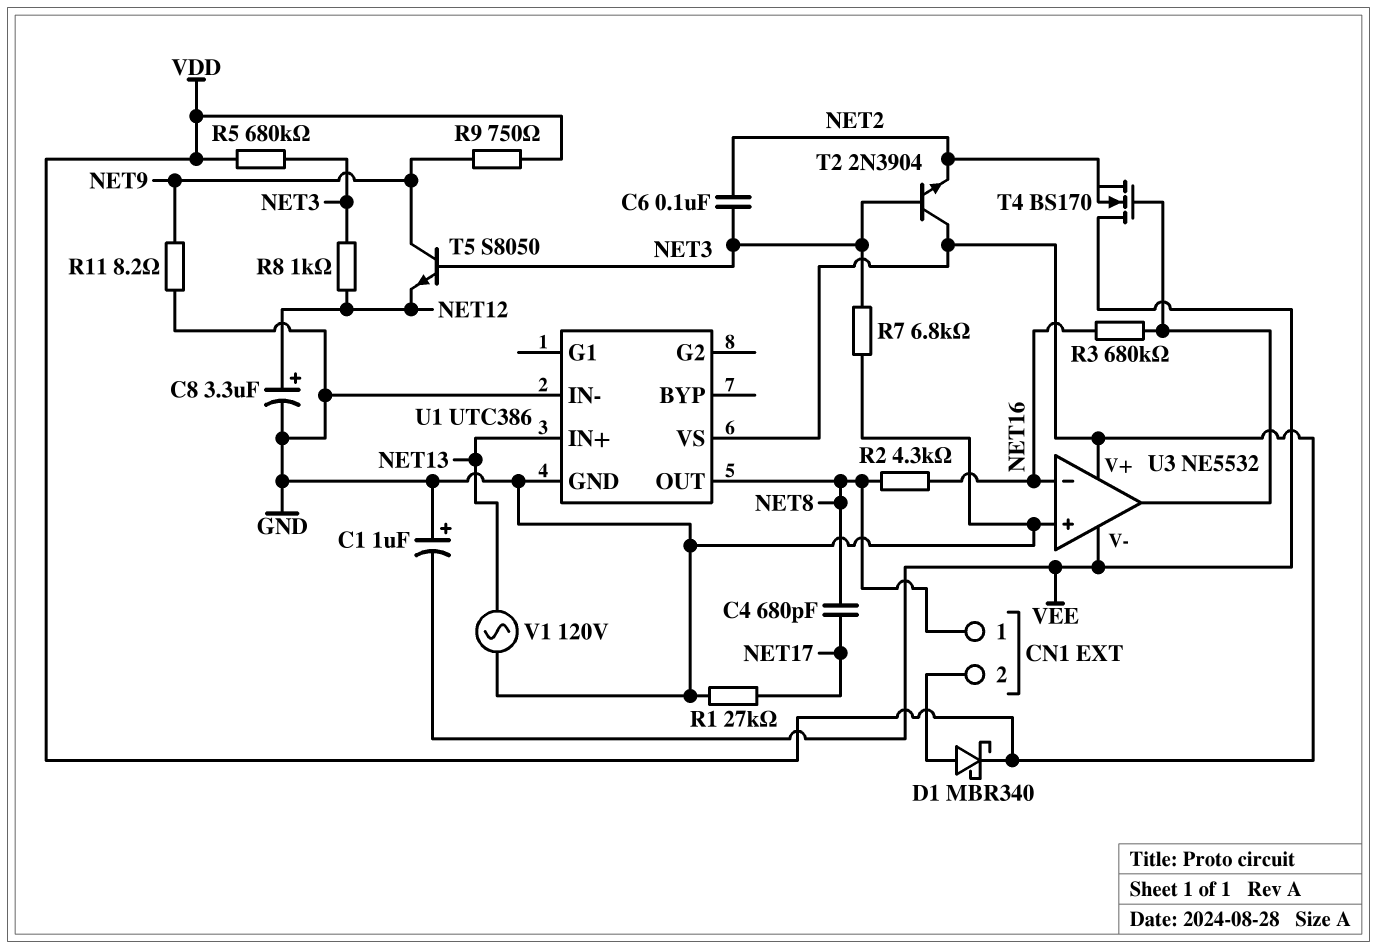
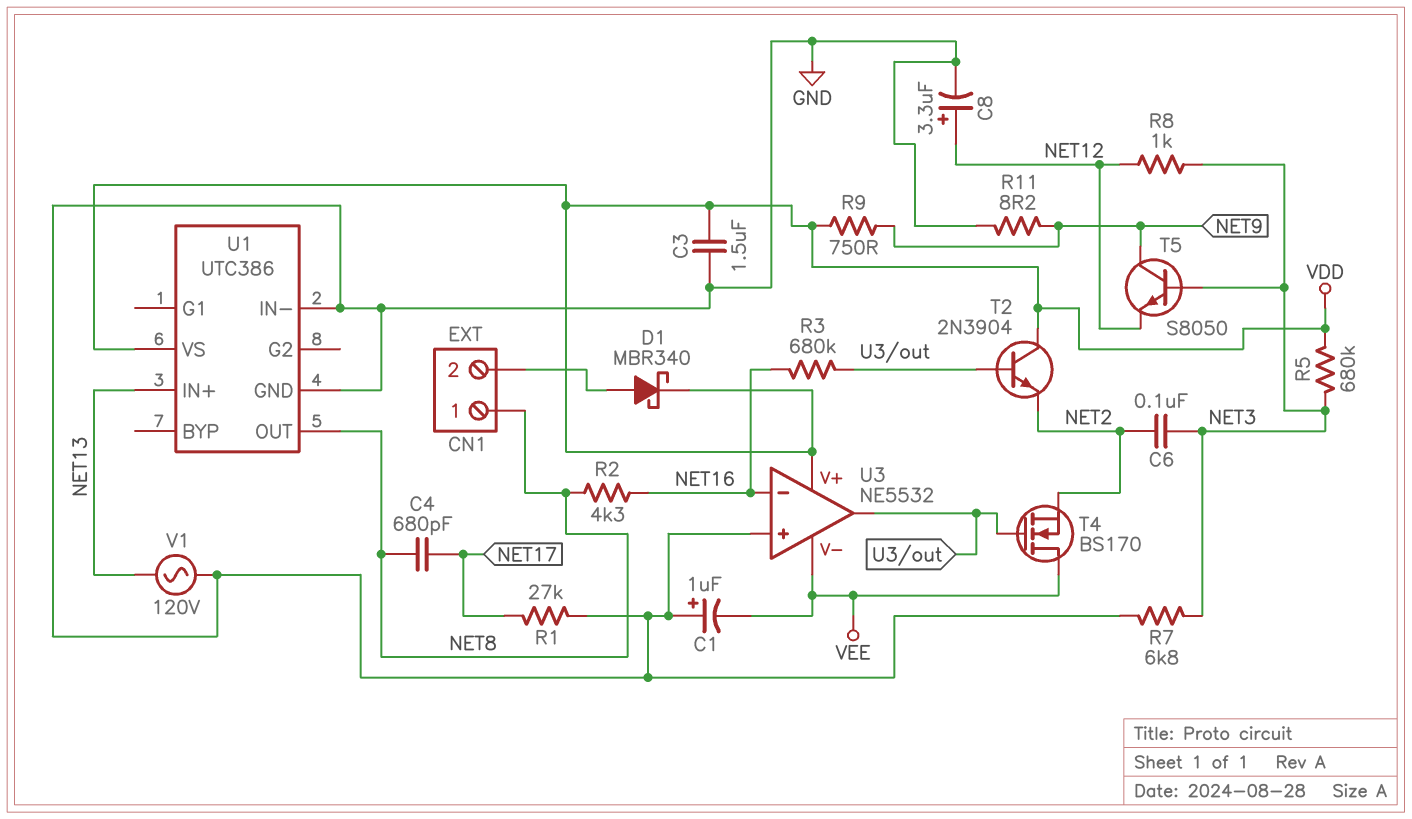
C3: none -> 1.5uF (GND, VDD)
T2: NPN 2N3904 (B NET3, C VDD, E NET2) -> NPN 2N3904 (B U3/out, C VDD, E NET2)

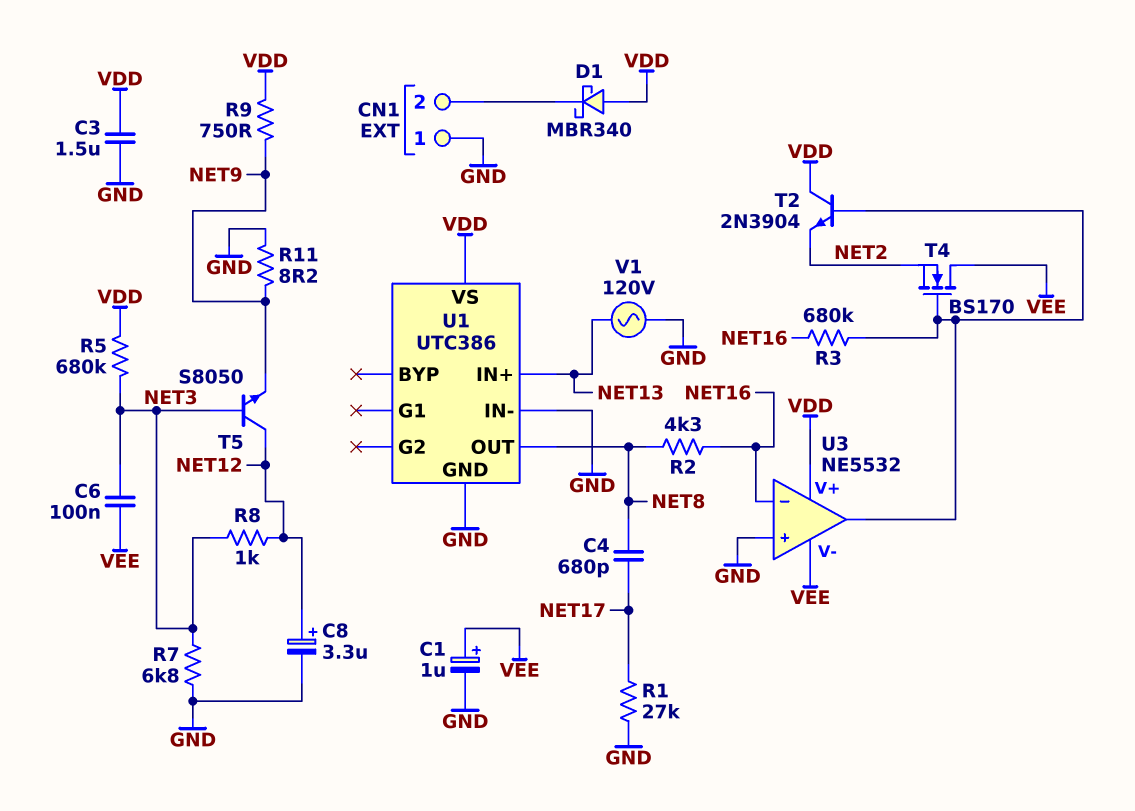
C1: 1uF (plus GND, minus VEE) -> 1uF (plus VEE, minus GND)
C6: 100nF (NET2, NET3) -> 100nF (NET3, VEE)
CN1 pin 1: NET8 -> GND
D1: schottky MBR340 (A CN1/2, K VDD) -> schottky MBR340 (A VDD, K CN1/2)
T5: NPN S8050 (B NET3, C NET9, E NET12) -> NPN S8050 (B NET3, C NET12, E NET9)

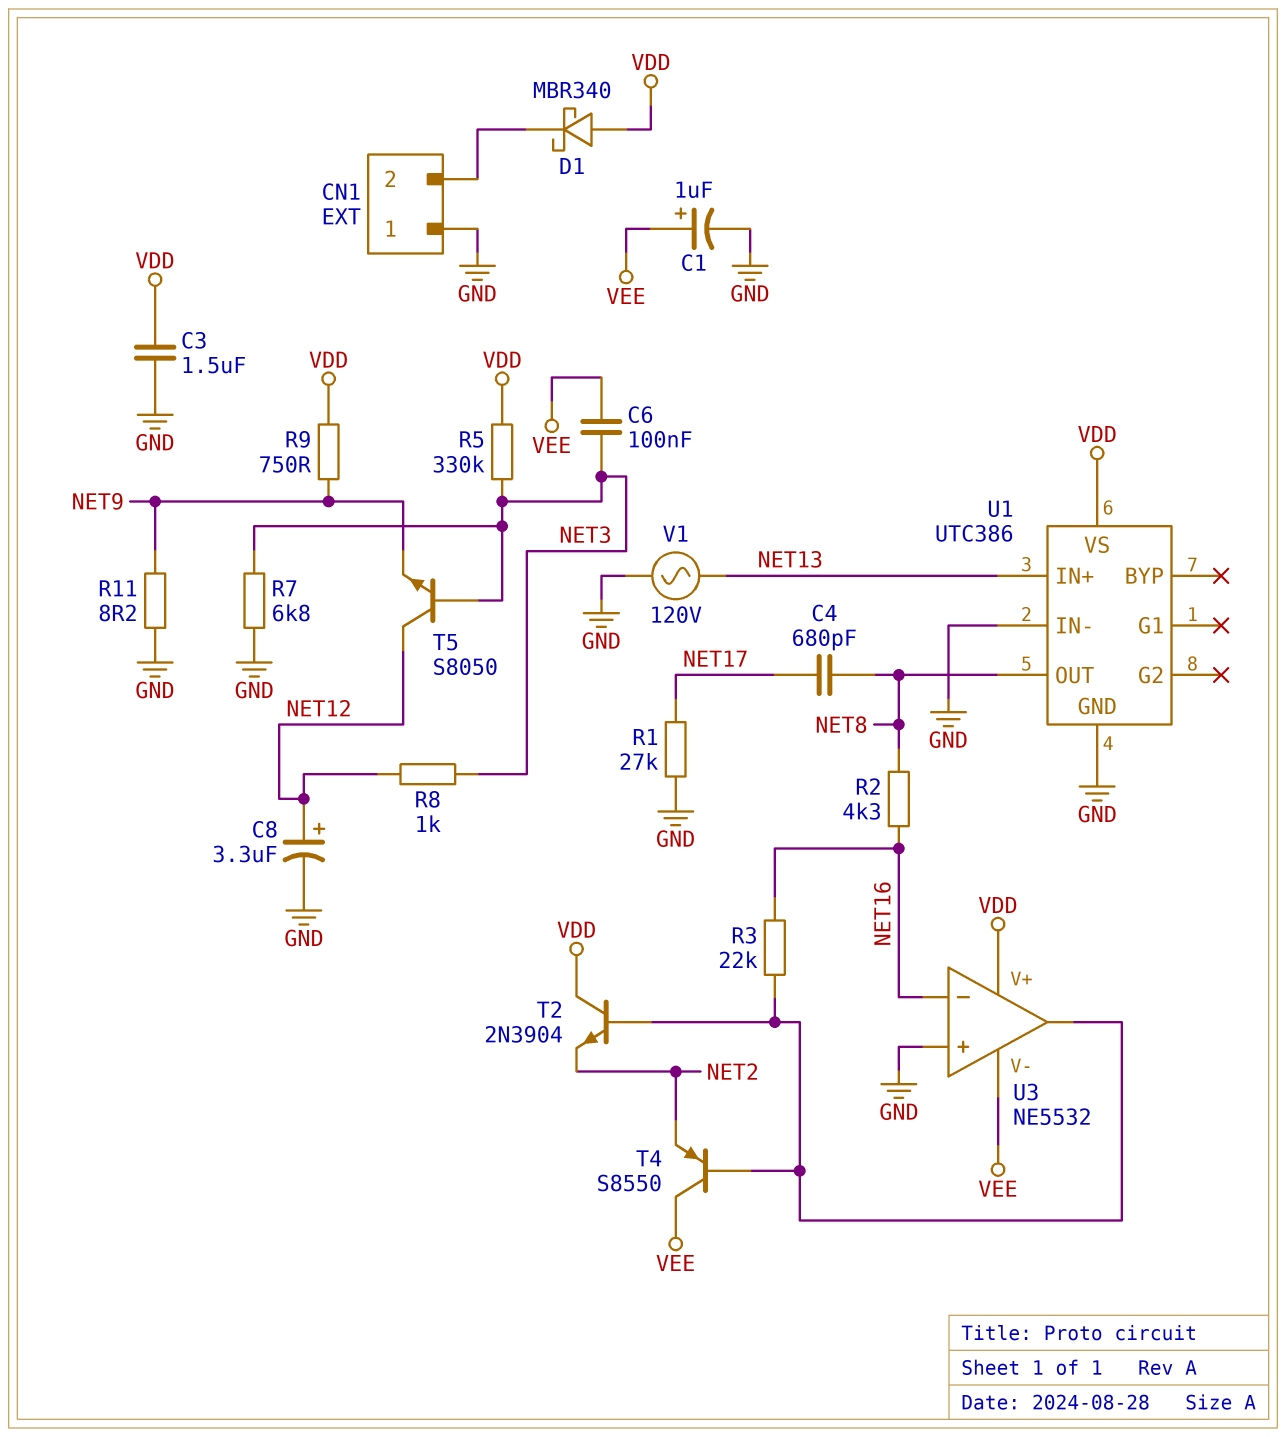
R3: 680k (NET16, U3/out) -> 22k (NET16, U3/out)
R5: 680k (NET3, VDD) -> 330k (NET3, VDD)
T4: NMOS BS170 (G U3/out, D VEE, S NET2) -> PNP S8550 (B U3/out, C VEE, E NET2)

